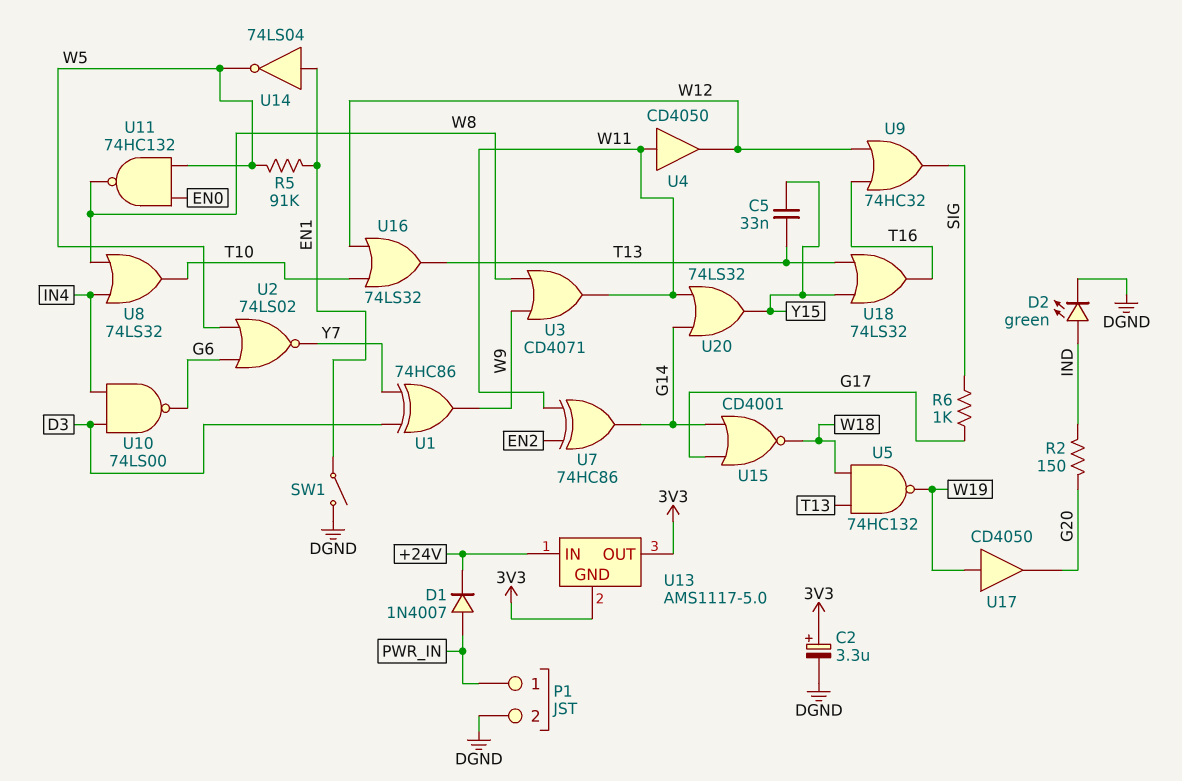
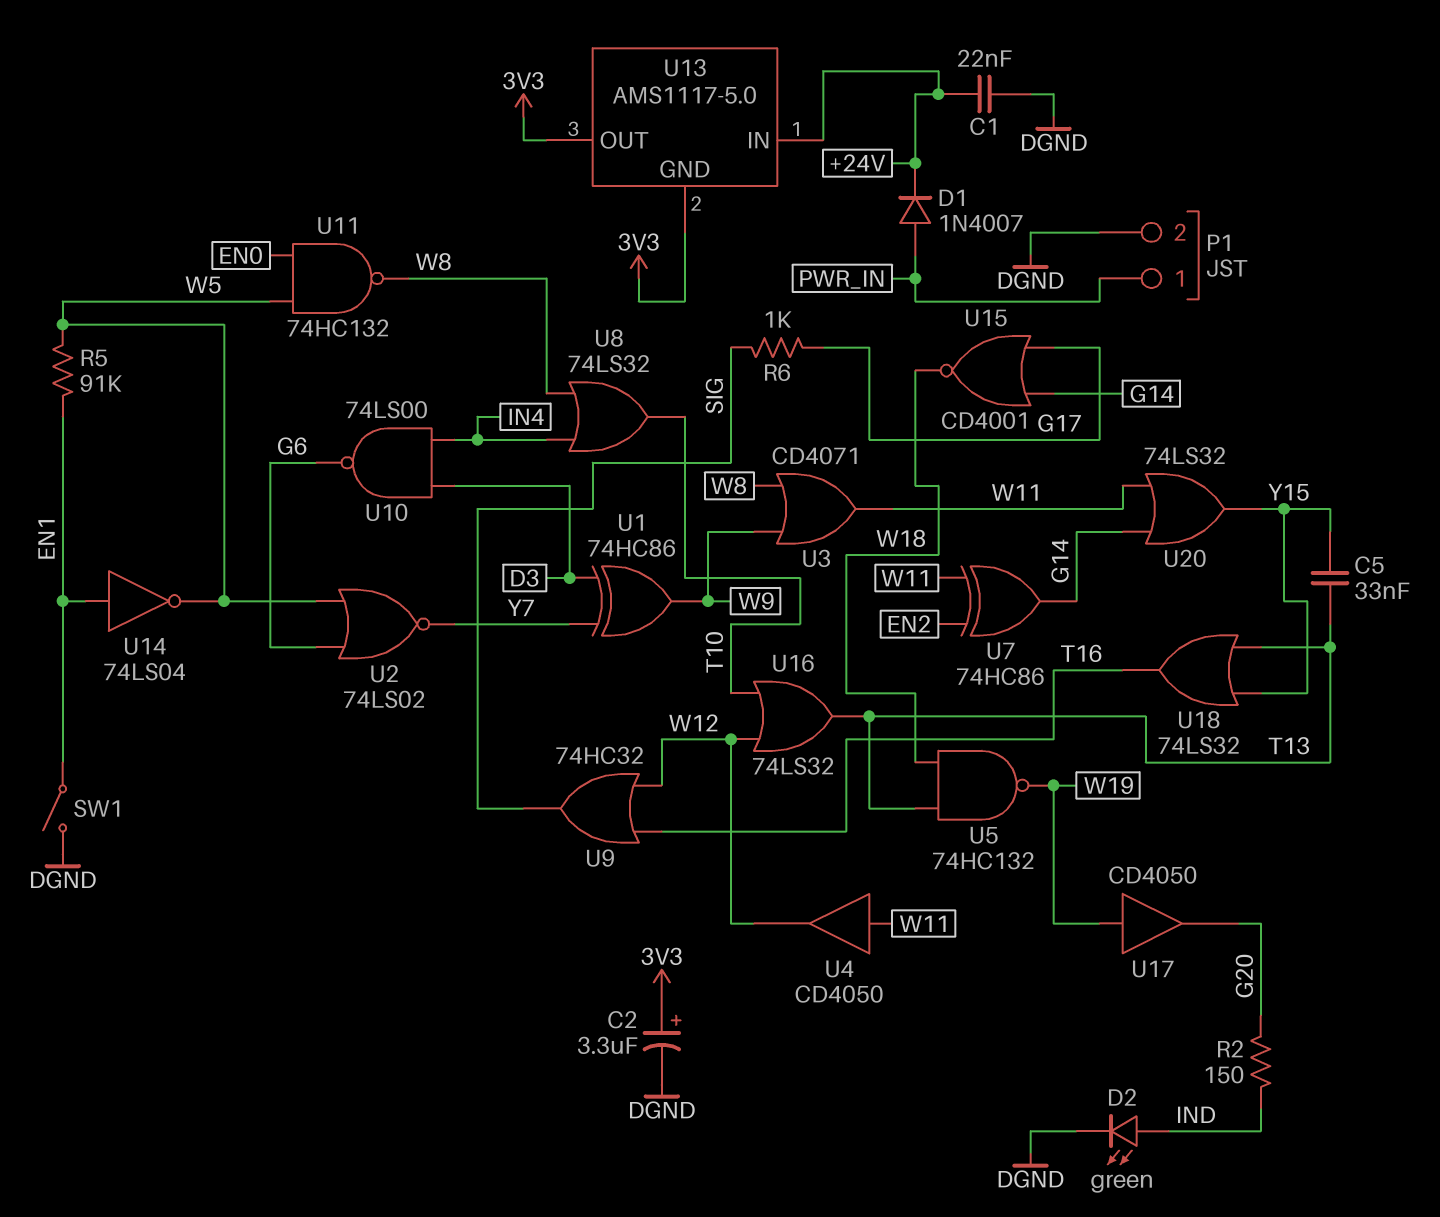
C1: none -> 22nF (+24V, DGND)

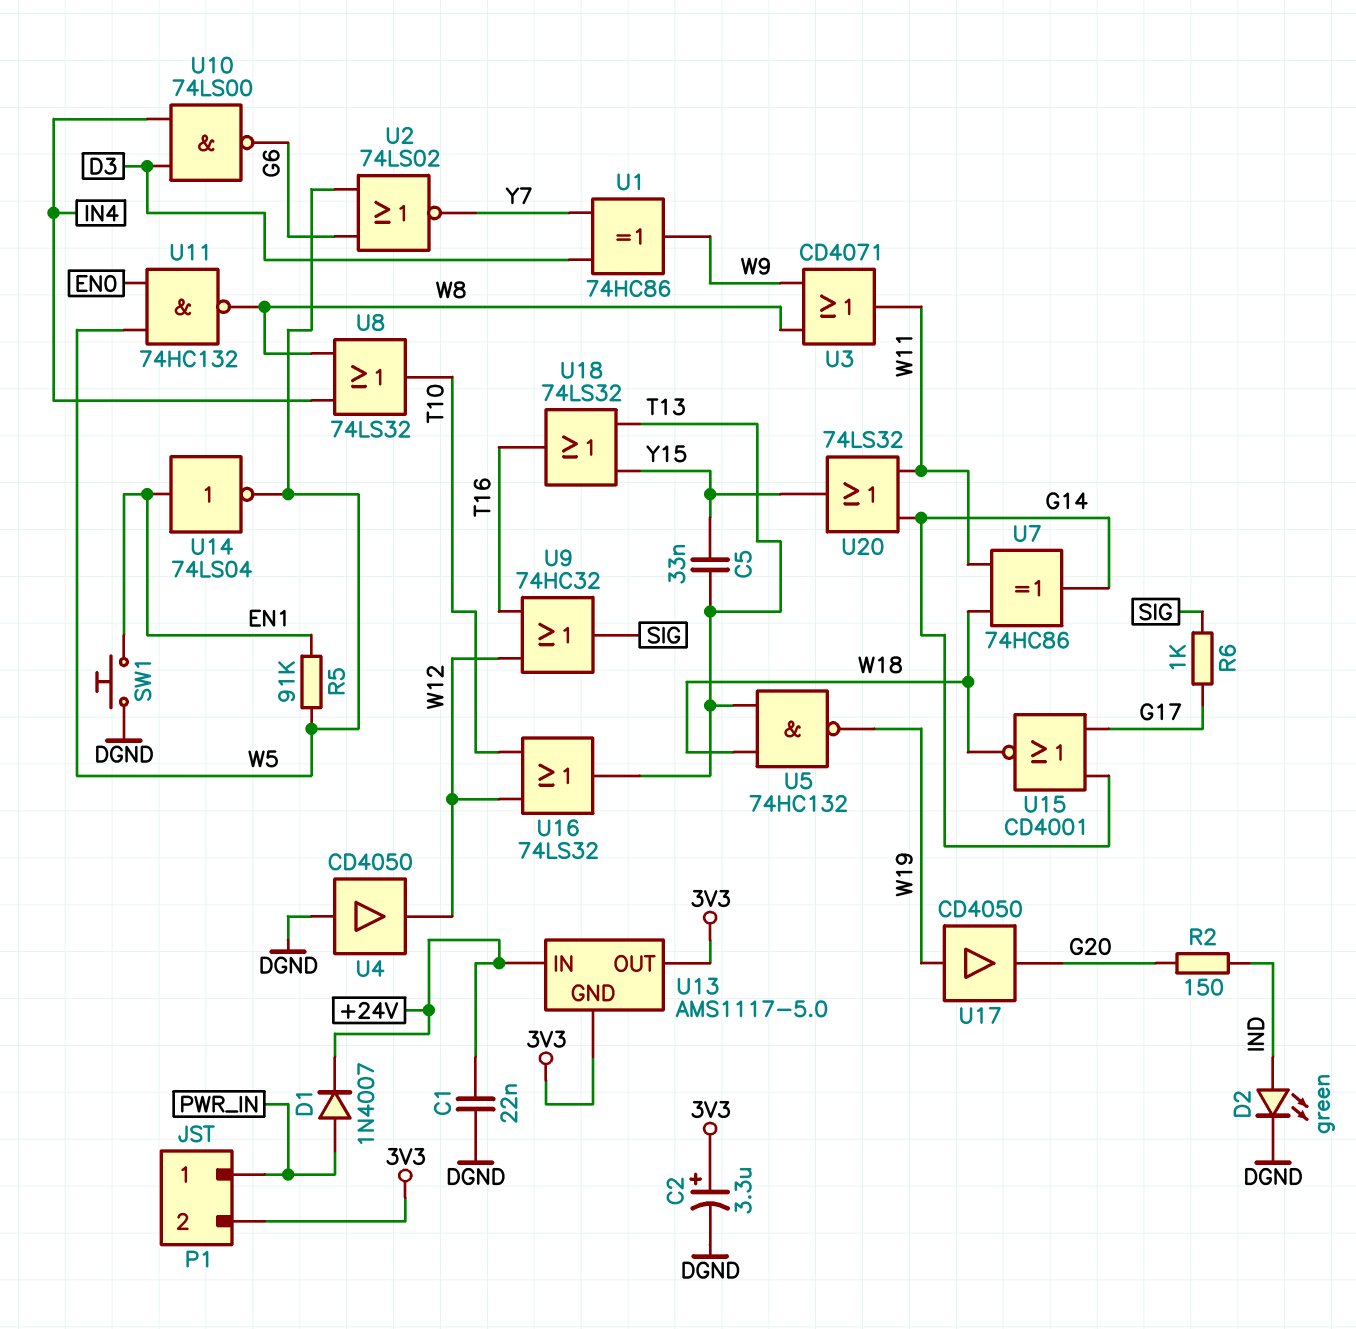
P1 pin 2: DGND -> 3V3
SW1: switch (DGND, EN1) -> button (DGND, EN1)
U4: buffer CD4050 (in W11, out W12) -> buffer CD4050 (in DGND, out W12)
U7: XOR 74HC86 (in EN2, in W11, out G14) -> XOR 74HC86 (in W11, in W18, out G14)

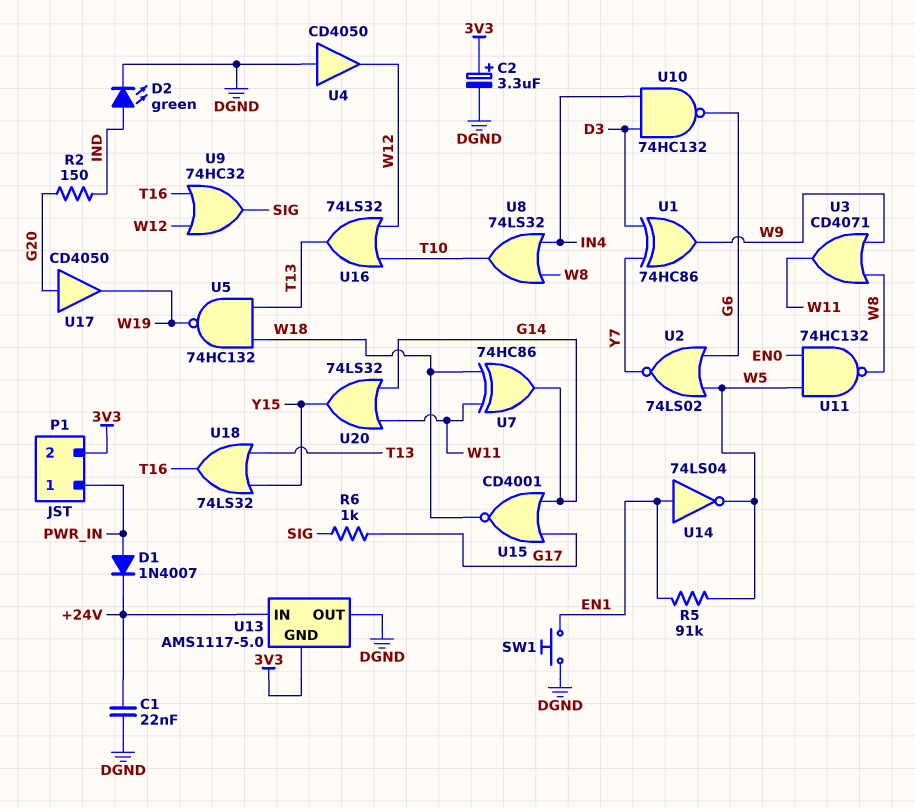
C5: 33nF (T13, Y15) -> none
U10: NAND 74LS00 (in D3, in IN4, out G6) -> NAND 74HC132 (in D3, in IN4, out G6)
U13 pin OUT: 3V3 -> DGND
U17: buffer CD4050 (in W19, out G20) -> buffer CD4050 (in G20, out W19)

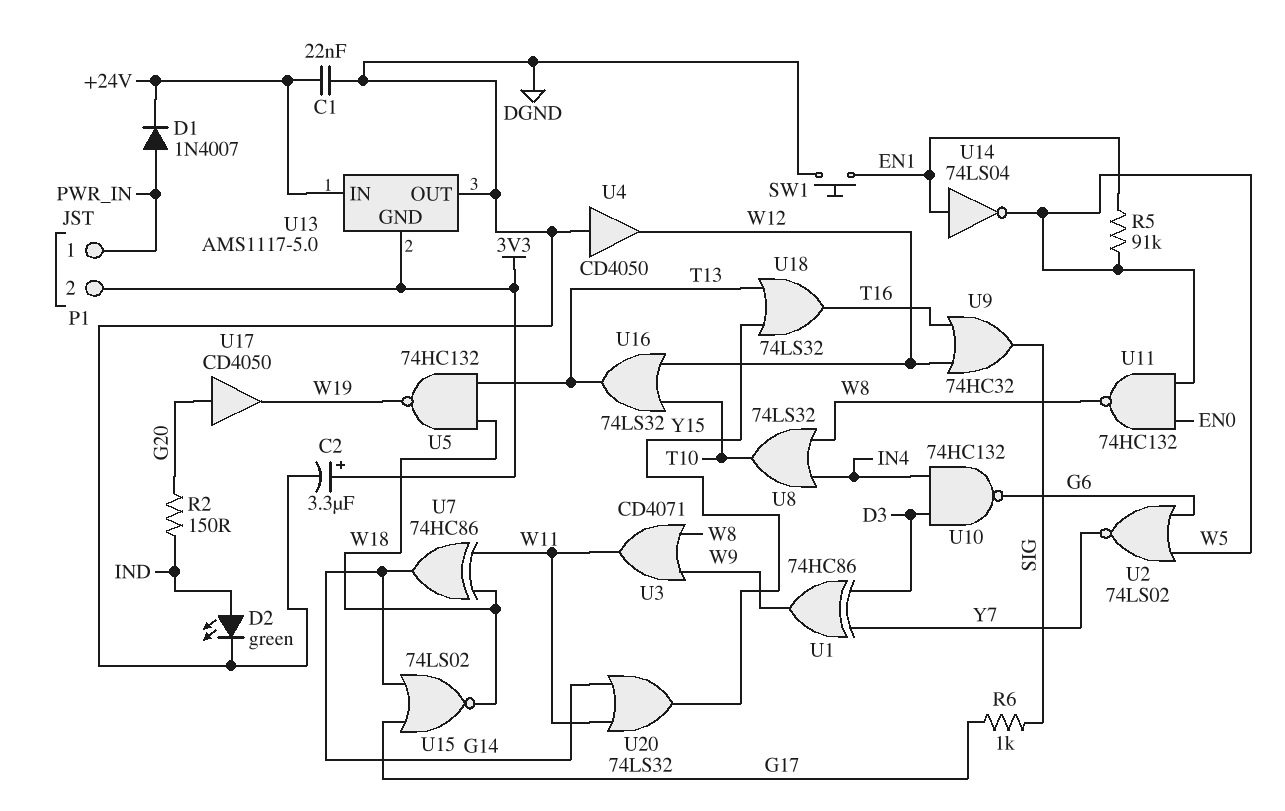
U15: NOR CD4001 (in G14, in G17, out W18) -> NOR 74LS02 (in G14, in G17, out W18)

